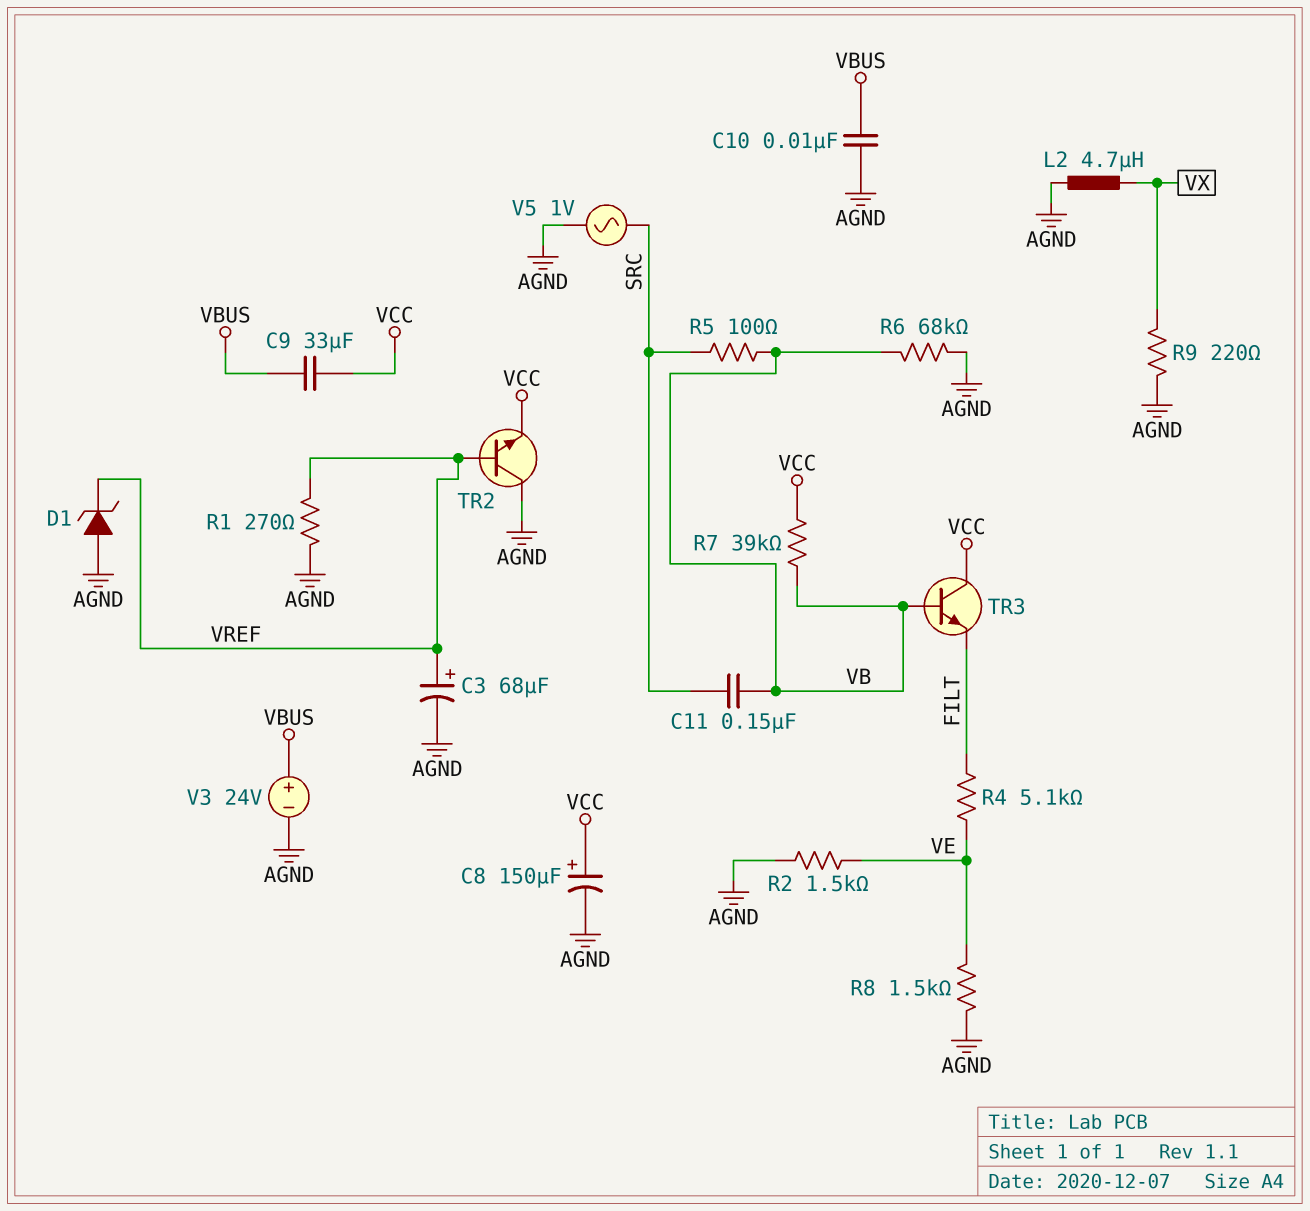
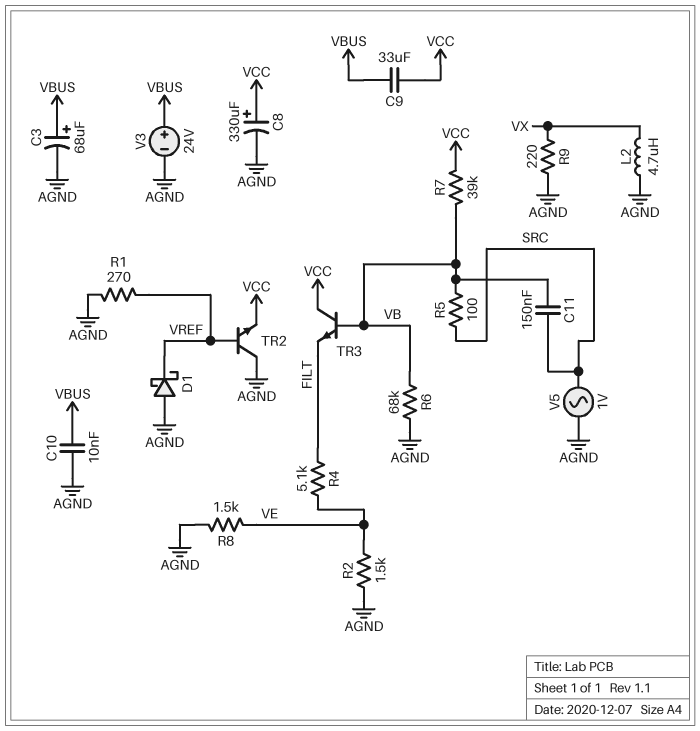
C3: 68uF (plus VREF, minus AGND) -> 68uF (plus VBUS, minus AGND)
C8: 150uF (plus VCC, minus AGND) -> 330uF (plus VCC, minus AGND)
D1: zener (A AGND, K VREF) -> schottky (A AGND, K VREF)

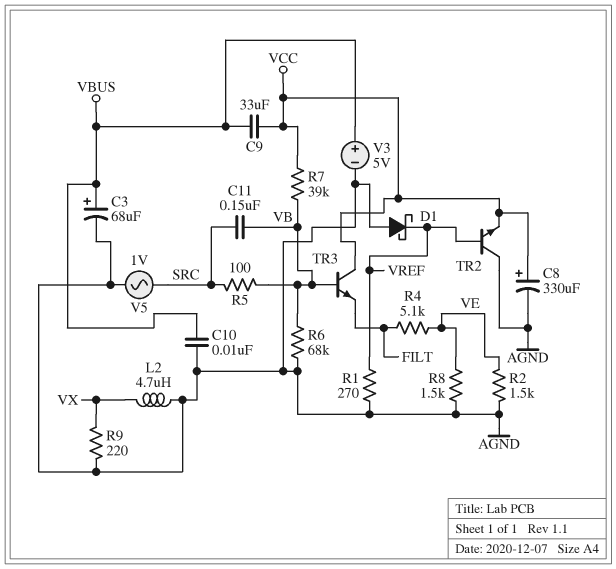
V3: 24V (plus VBUS, minus AGND) -> 5V (plus VBUS, minus AGND)

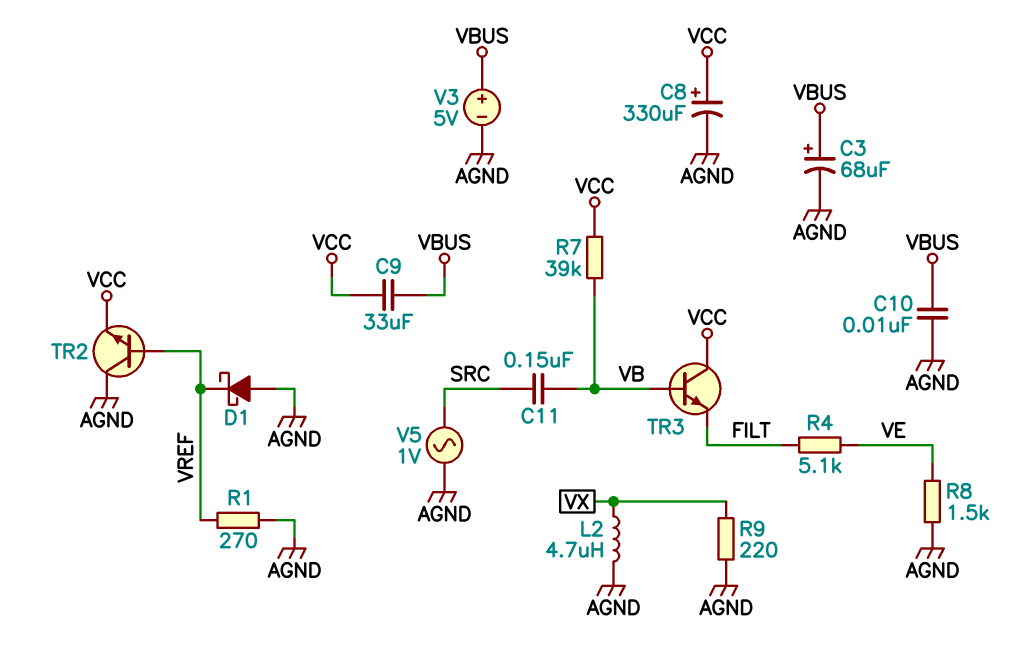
R2: 1.5k (AGND, VE) -> none
R5: 100 (SRC, VB) -> none
R6: 68k (AGND, VB) -> none

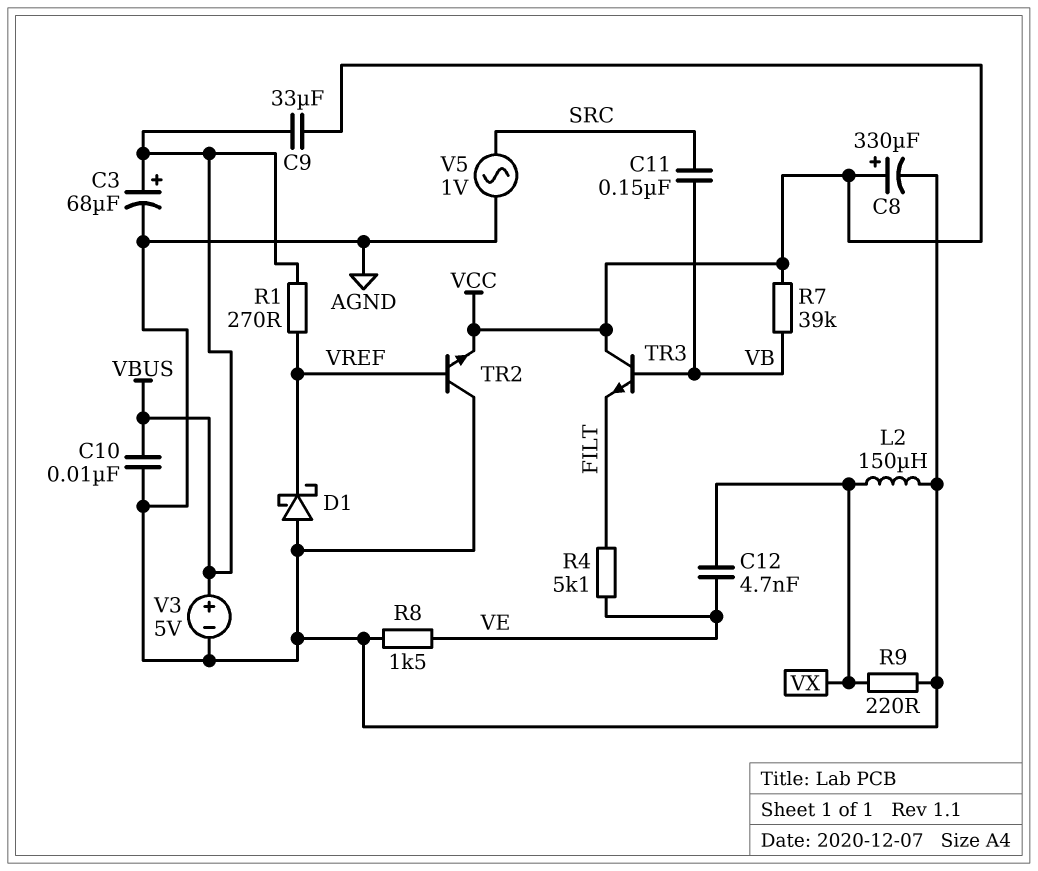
C12: none -> 4.7nF (VE, VX)
L2: 4.7uH (AGND, VX) -> 150uH (AGND, VX)
R1: 270 (AGND, VREF) -> 270 (VBUS, VREF)

